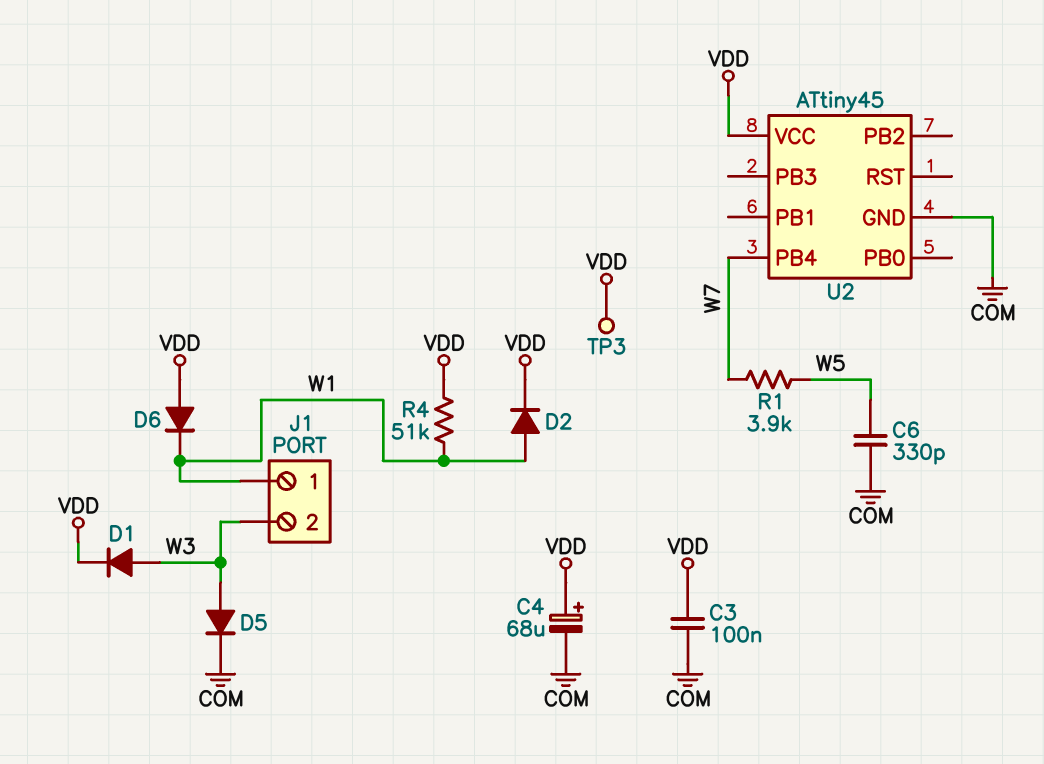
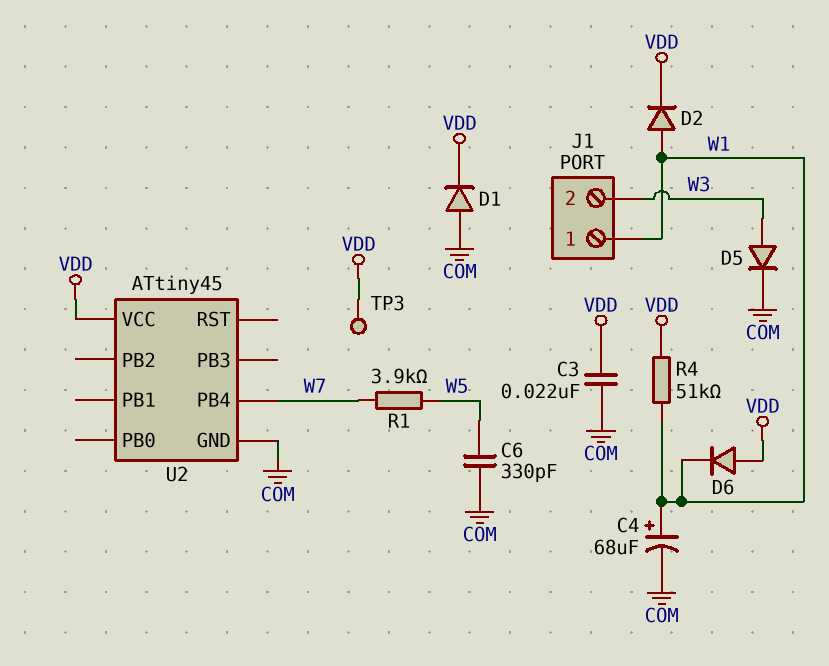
C3: 100nF (COM, VDD) -> 22nF (COM, VDD)
C4: 68uF (plus VDD, minus COM) -> 68uF (plus W1, minus COM)
D1: diode (A W3, K VDD) -> diode (A COM, K VDD)

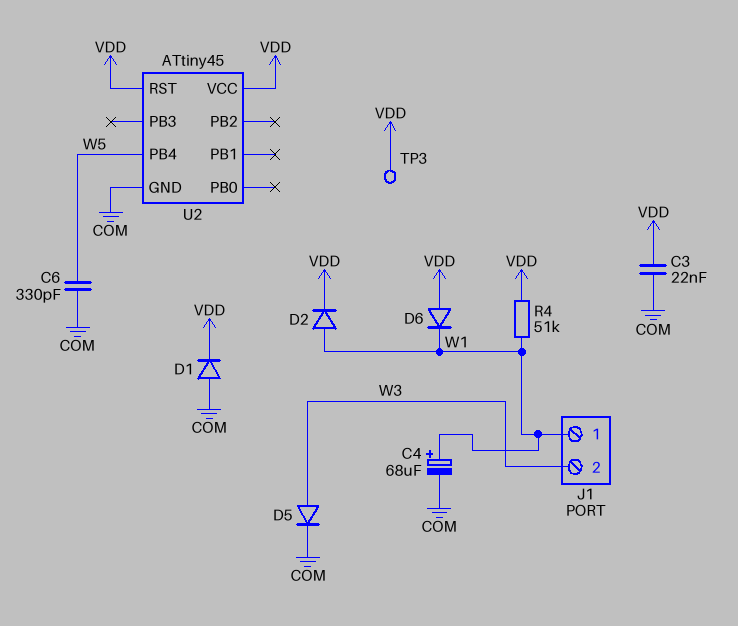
R1: 3.9k (W5, W7) -> none
U2 pin PB4: W7 -> W5
U2 pin RST: none -> VDD

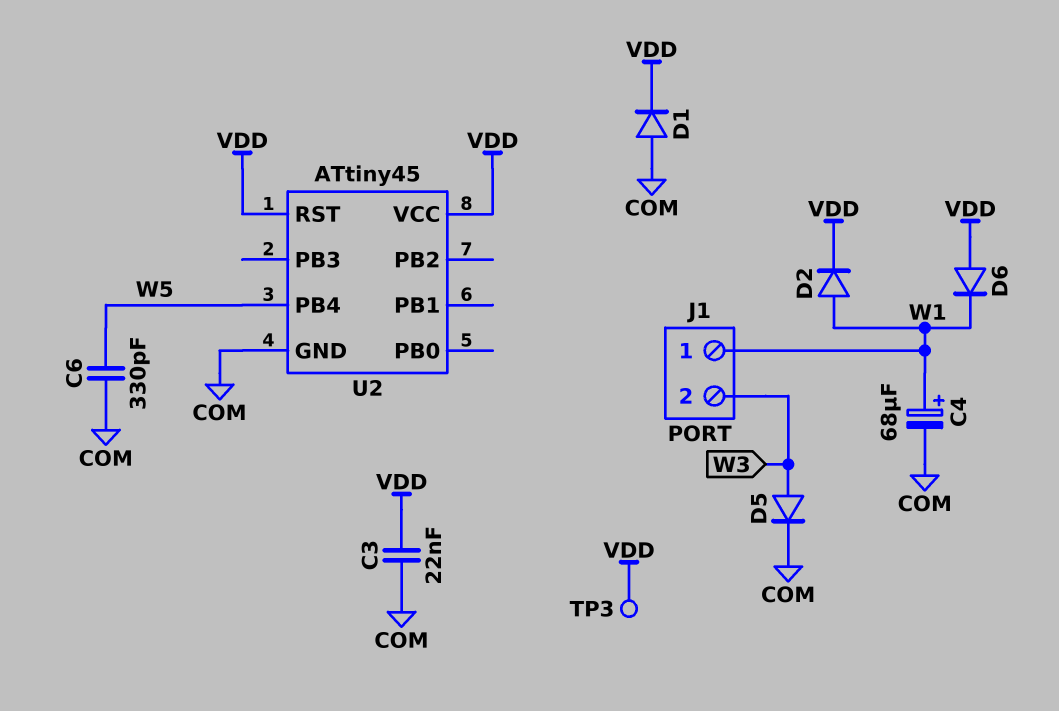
R4: 51k (VDD, W1) -> none

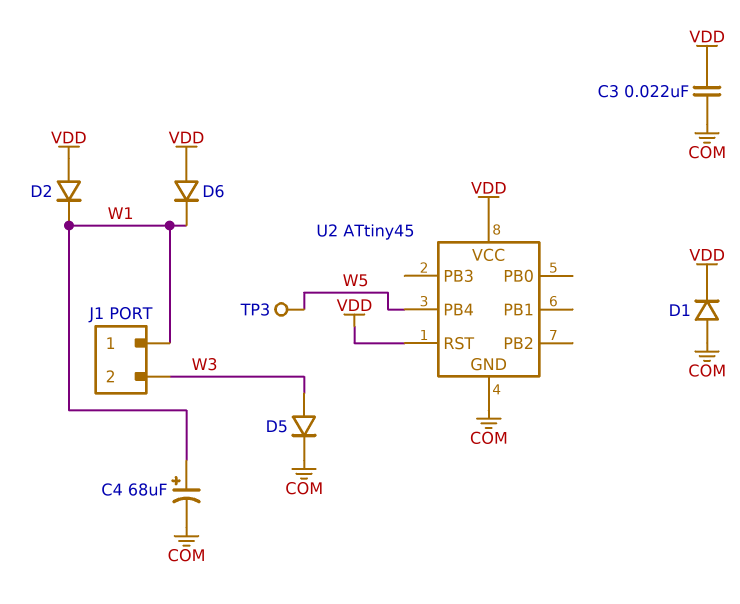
C6: 330pF (COM, W5) -> none
D2: diode (A W1, K VDD) -> diode (A VDD, K W1)
TP3: test point (VDD) -> test point (W5)

